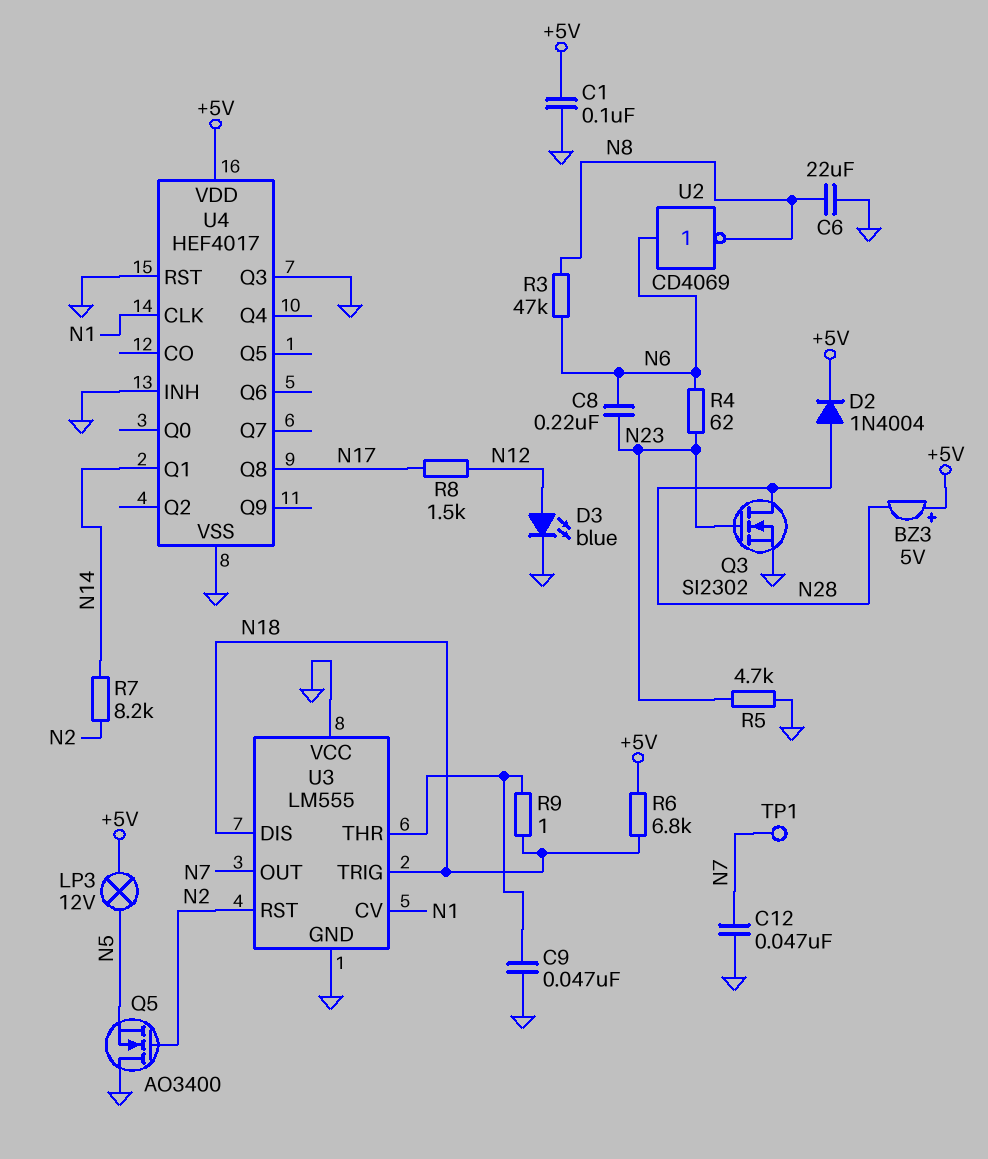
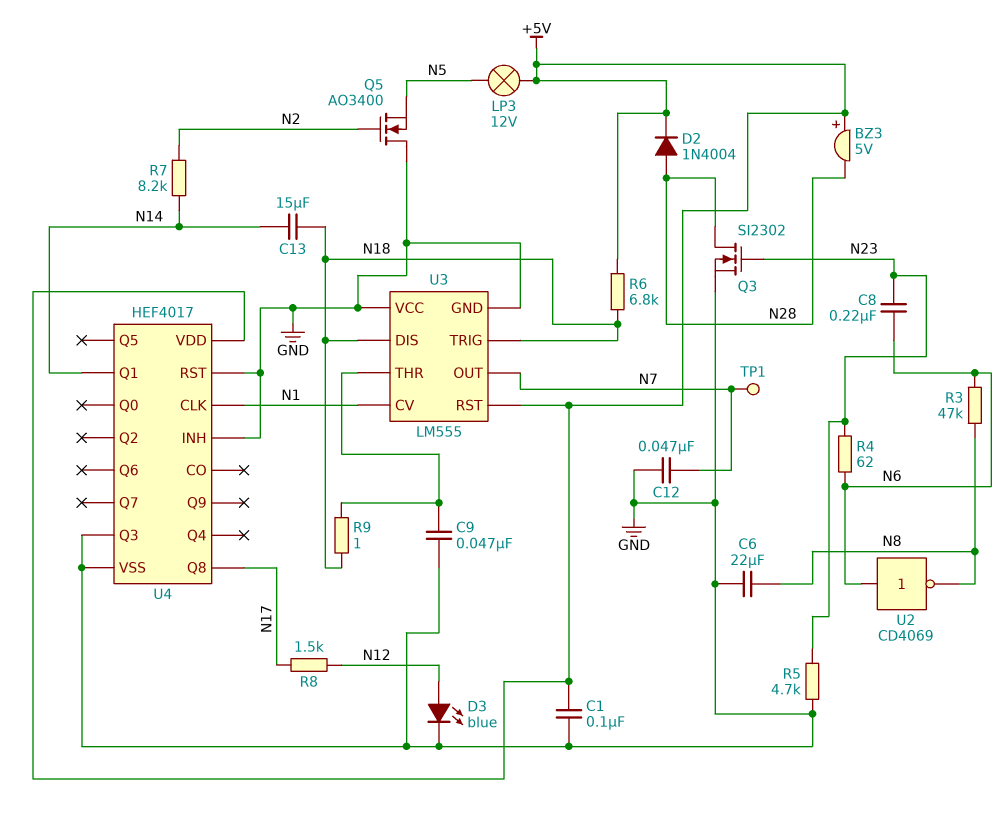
C13: none -> 15uF (N14, N18)
U3 pin RST: N2 -> +5V

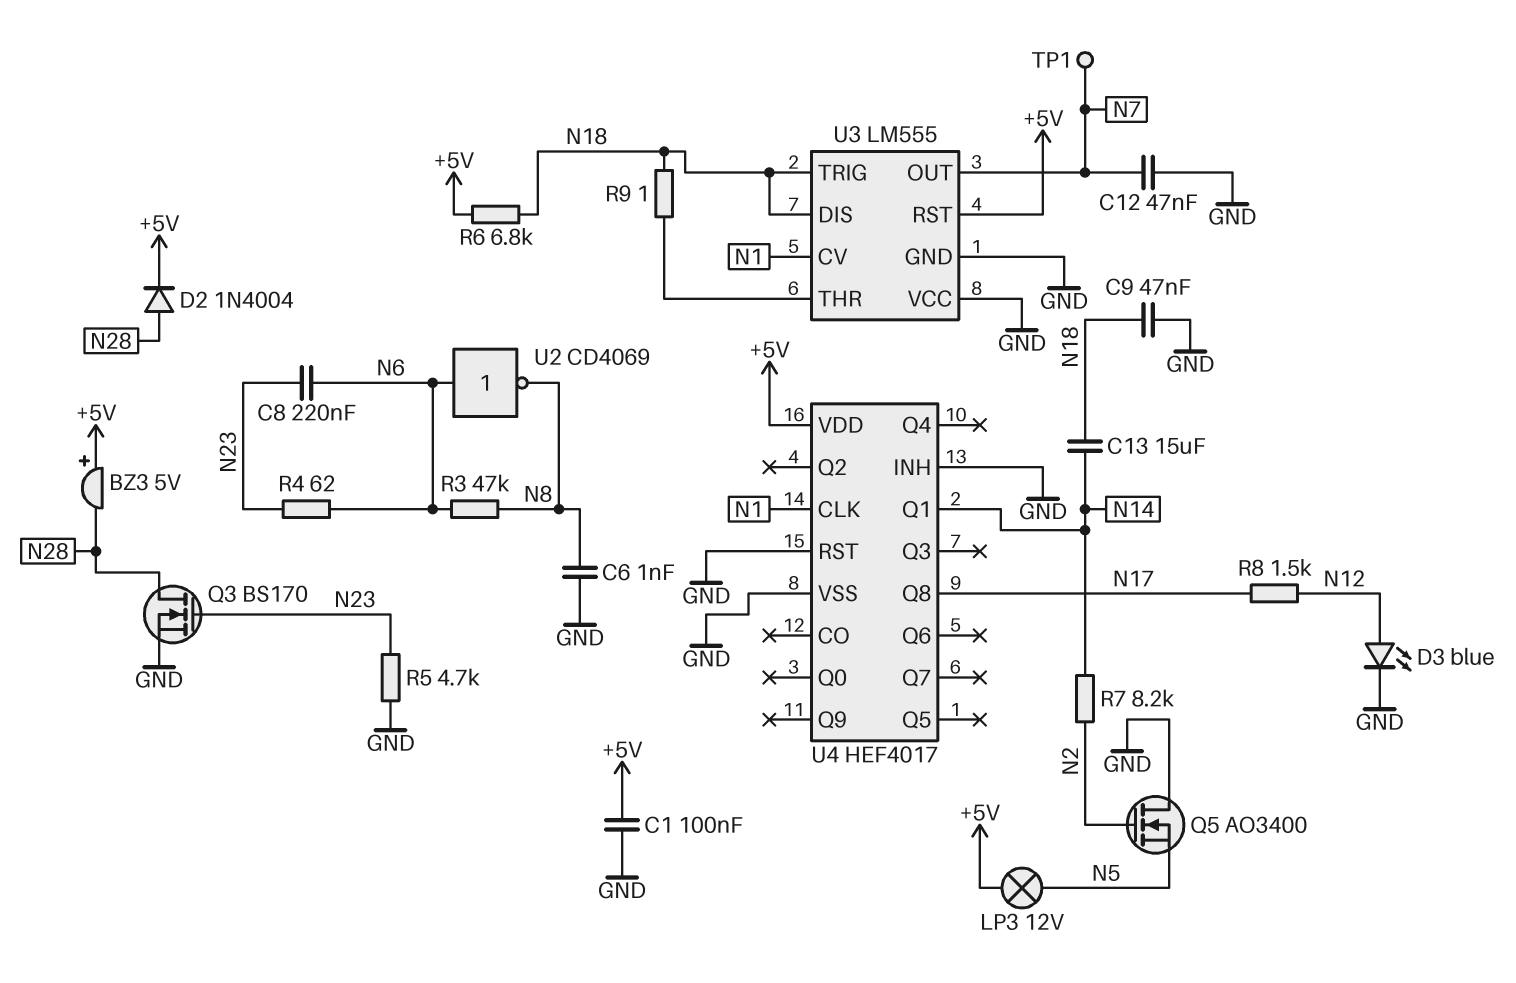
C6: 22uF (GND, N8) -> 1nF (GND, N8)
C9: 47nF (GND, U3/THR) -> 47nF (GND, N18)
Q3: NMOS SI2302 (G N23, D N28, S GND) -> NMOS BS170 (G N23, D N28, S GND)
U4 pin Q3: GND -> none

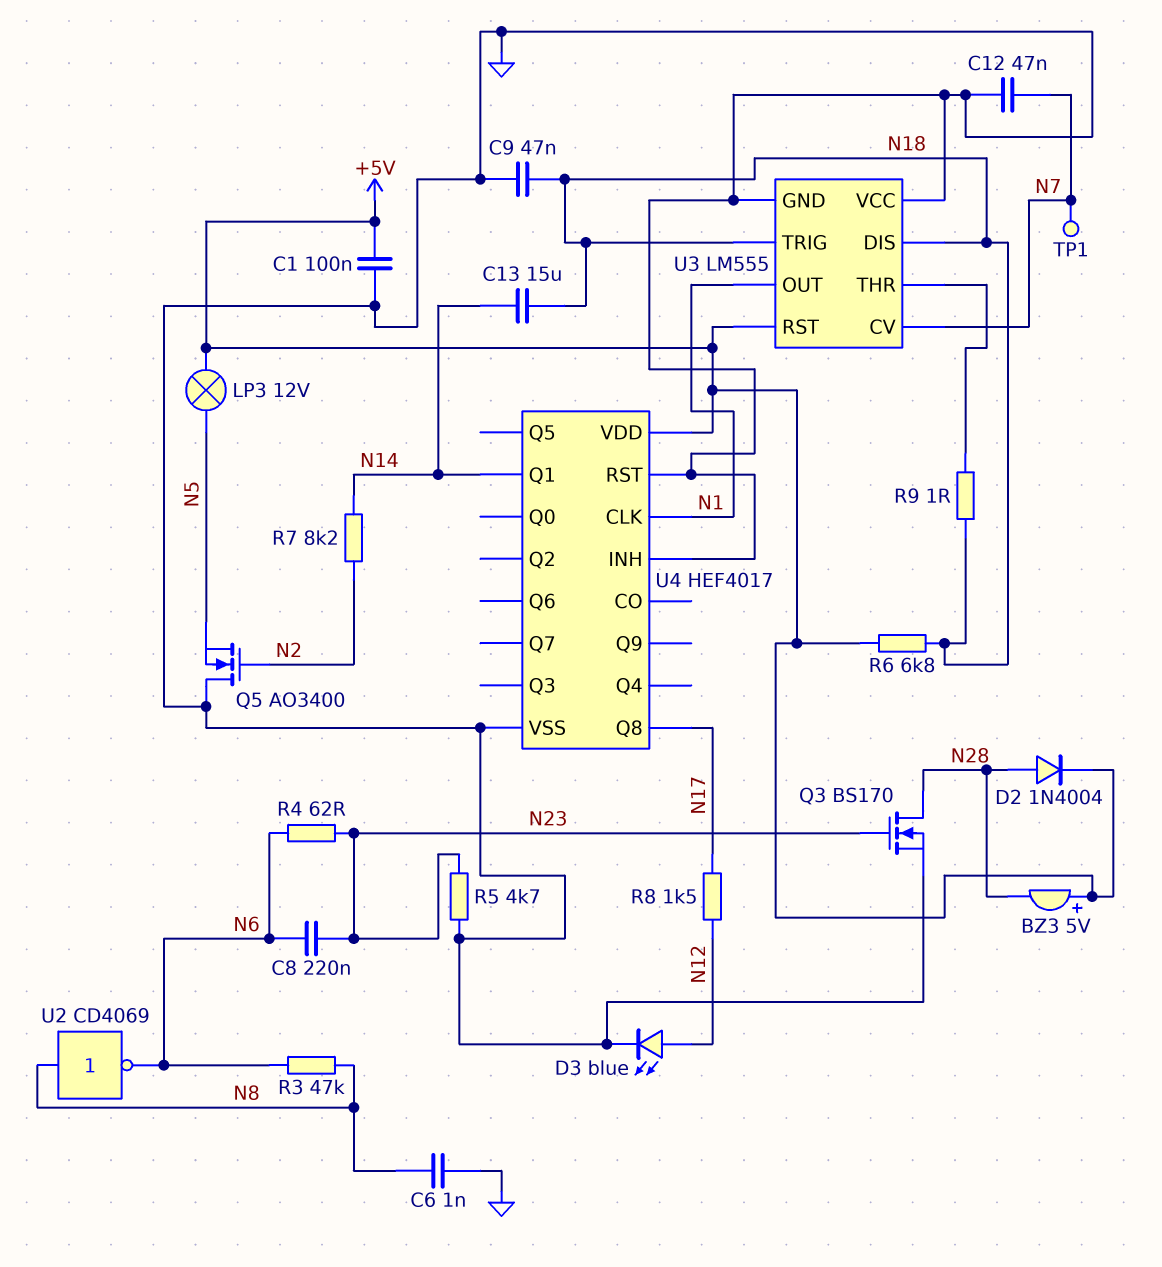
U2: NOT CD4069 (in N6, out N8) -> NOT CD4069 (in N8, out N6)
U3 pin CV: N1 -> N7
U3 pin OUT: N7 -> N1

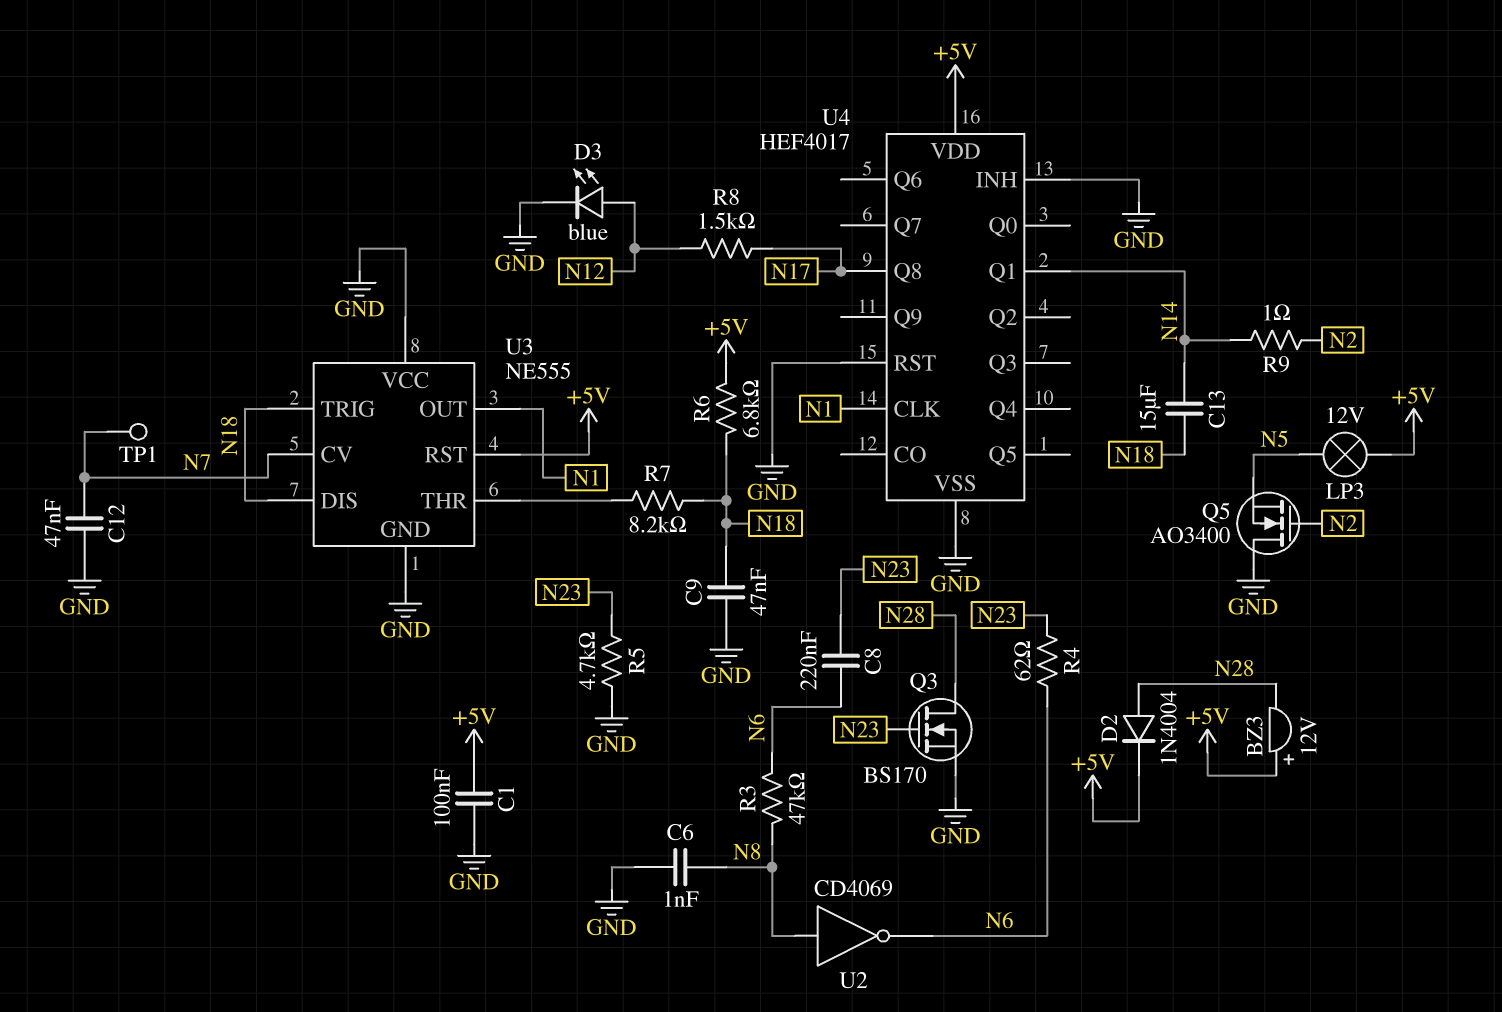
BZ3: buzzer 5V (plus +5V, minus N28) -> buzzer 12V (plus +5V, minus N28)
R7: 8.2k (N2, N14) -> 8.2k (N18, U3/THR)
R9: 1 (N18, U3/THR) -> 1 (N2, N14)
U3: LM555 -> NE555

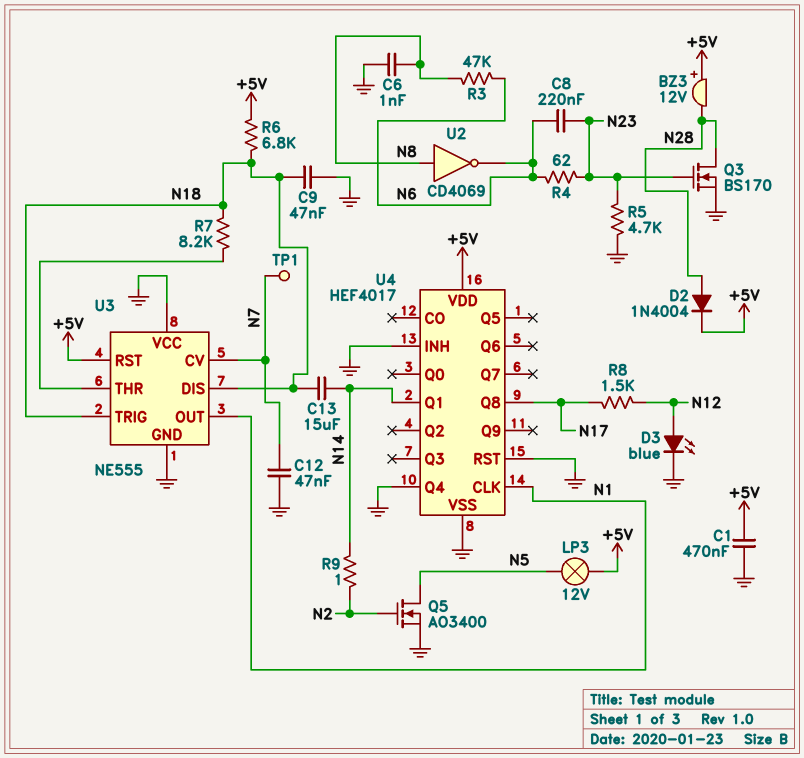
C1: 100nF (+5V, GND) -> 470nF (+5V, GND)
Q5: NMOS AO3400 (G N2, D GND, S N5) -> NMOS AO3400 (G N2, D N5, S GND)
U4 pin Q4: none -> GND

